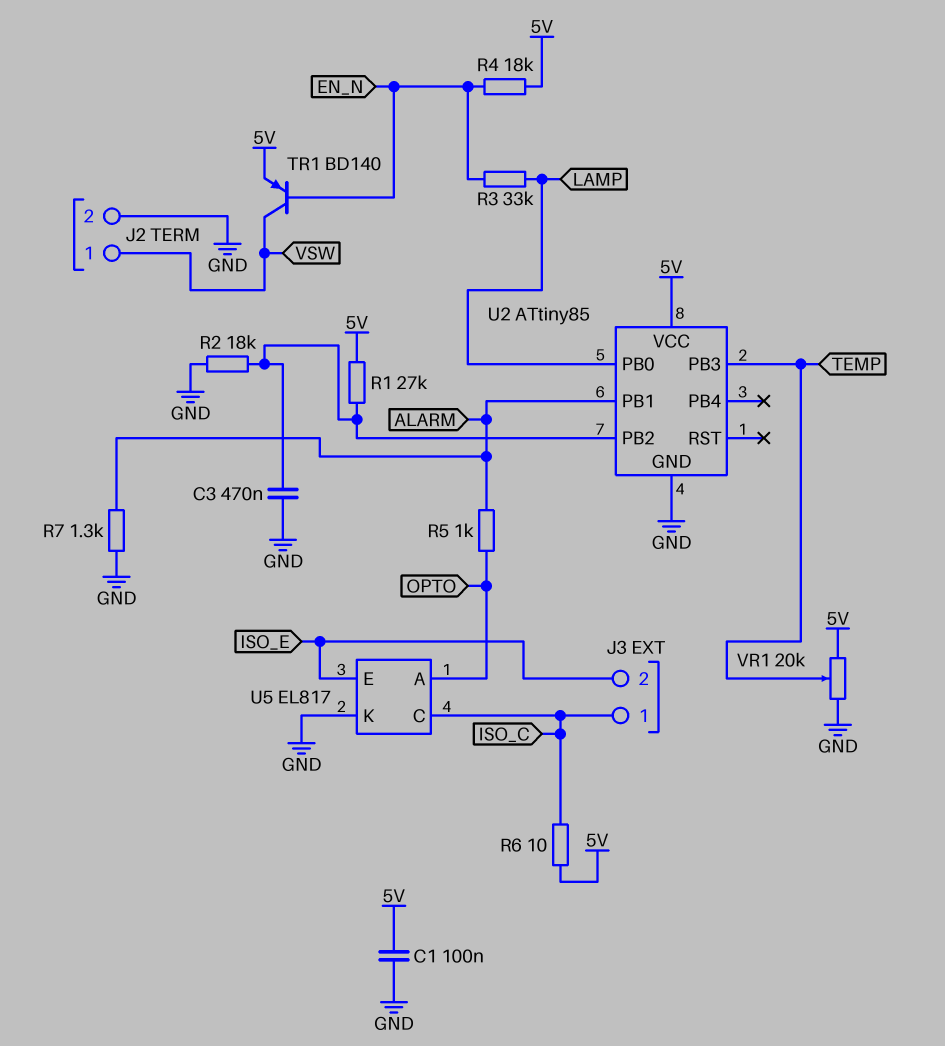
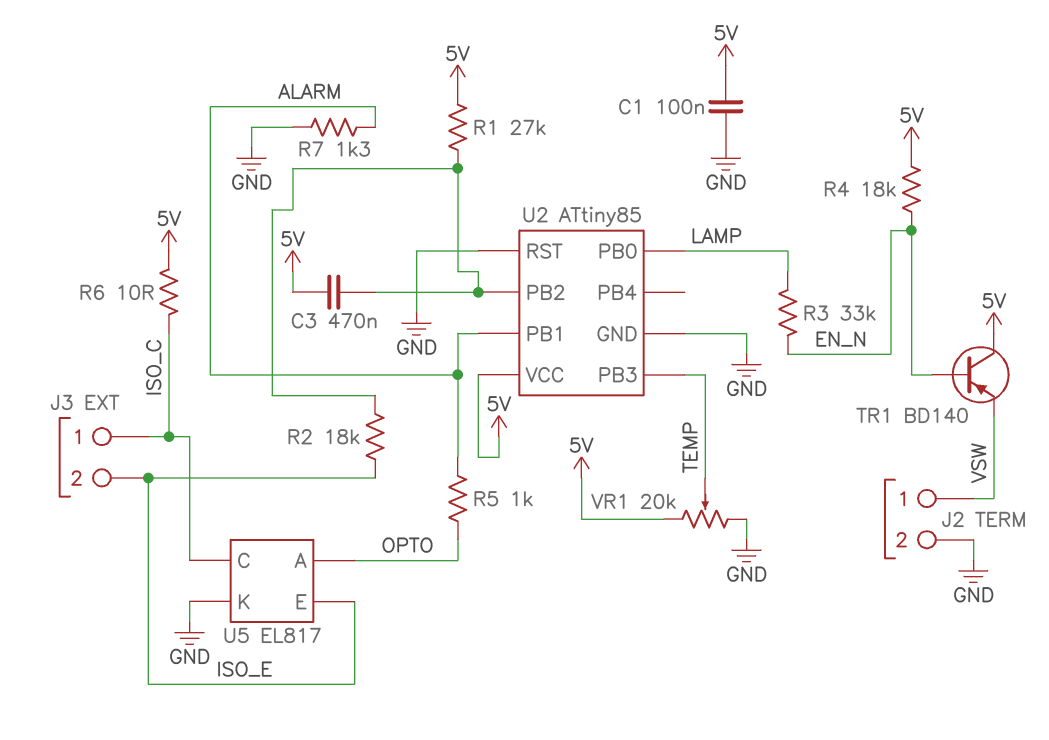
C3: 470nF (GND, U2/PB2) -> 470nF (5V, U2/PB2)
R2: 18k (GND, U2/PB2) -> 18k (ISO_E, U2/PB2)
TR1: PNP BD140 (B EN_N, C VSW, E 5V) -> PNP BD140 (B EN_N, C 5V, E VSW)
U2 pin RST: none -> GND

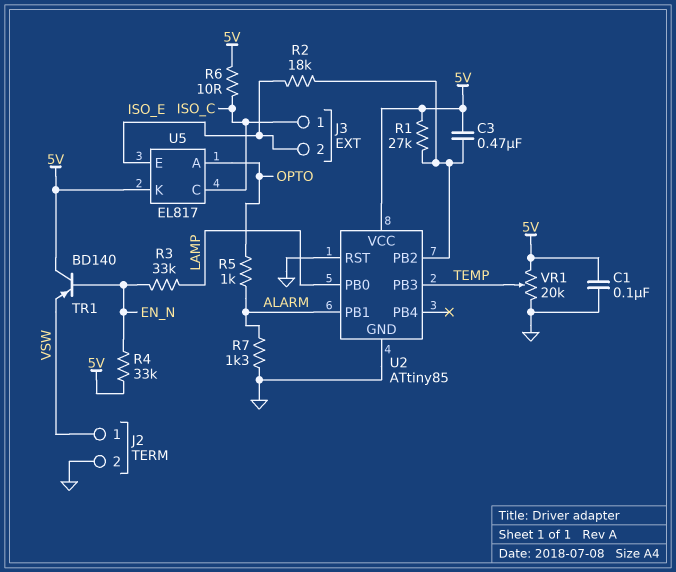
R4: 18k (5V, EN_N) -> 33k (5V, EN_N)
U5 pin K: GND -> 5V

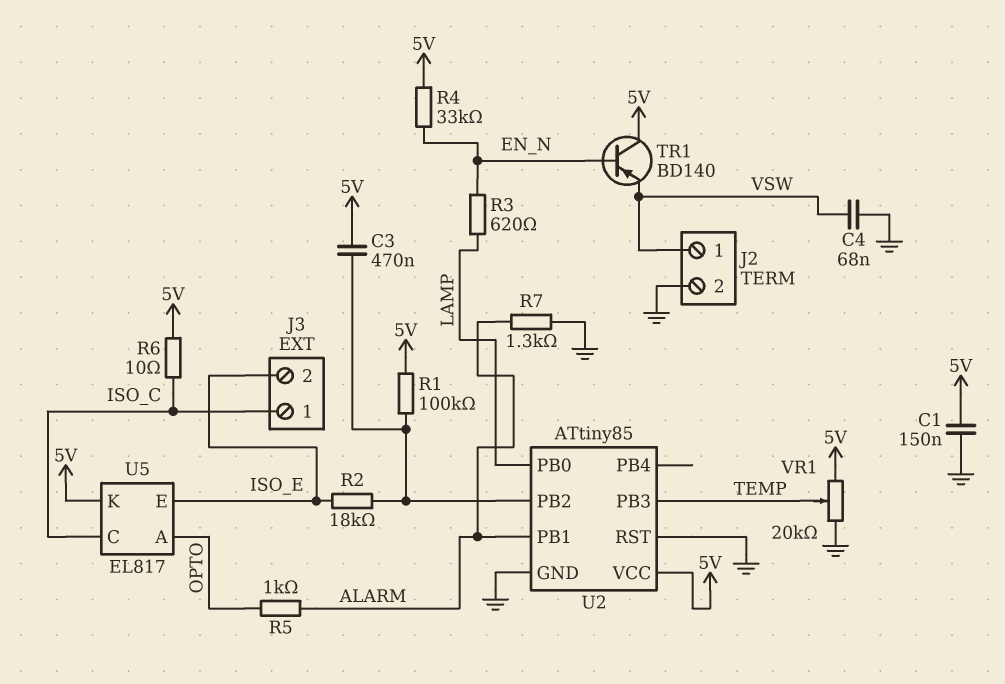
C1: 100nF (5V, GND) -> 150nF (5V, GND)
C4: none -> 68nF (GND, VSW)
R1: 27k (5V, U2/PB2) -> 100k (5V, U2/PB2)
R3: 33k (EN_N, LAMP) -> 620 (EN_N, LAMP)

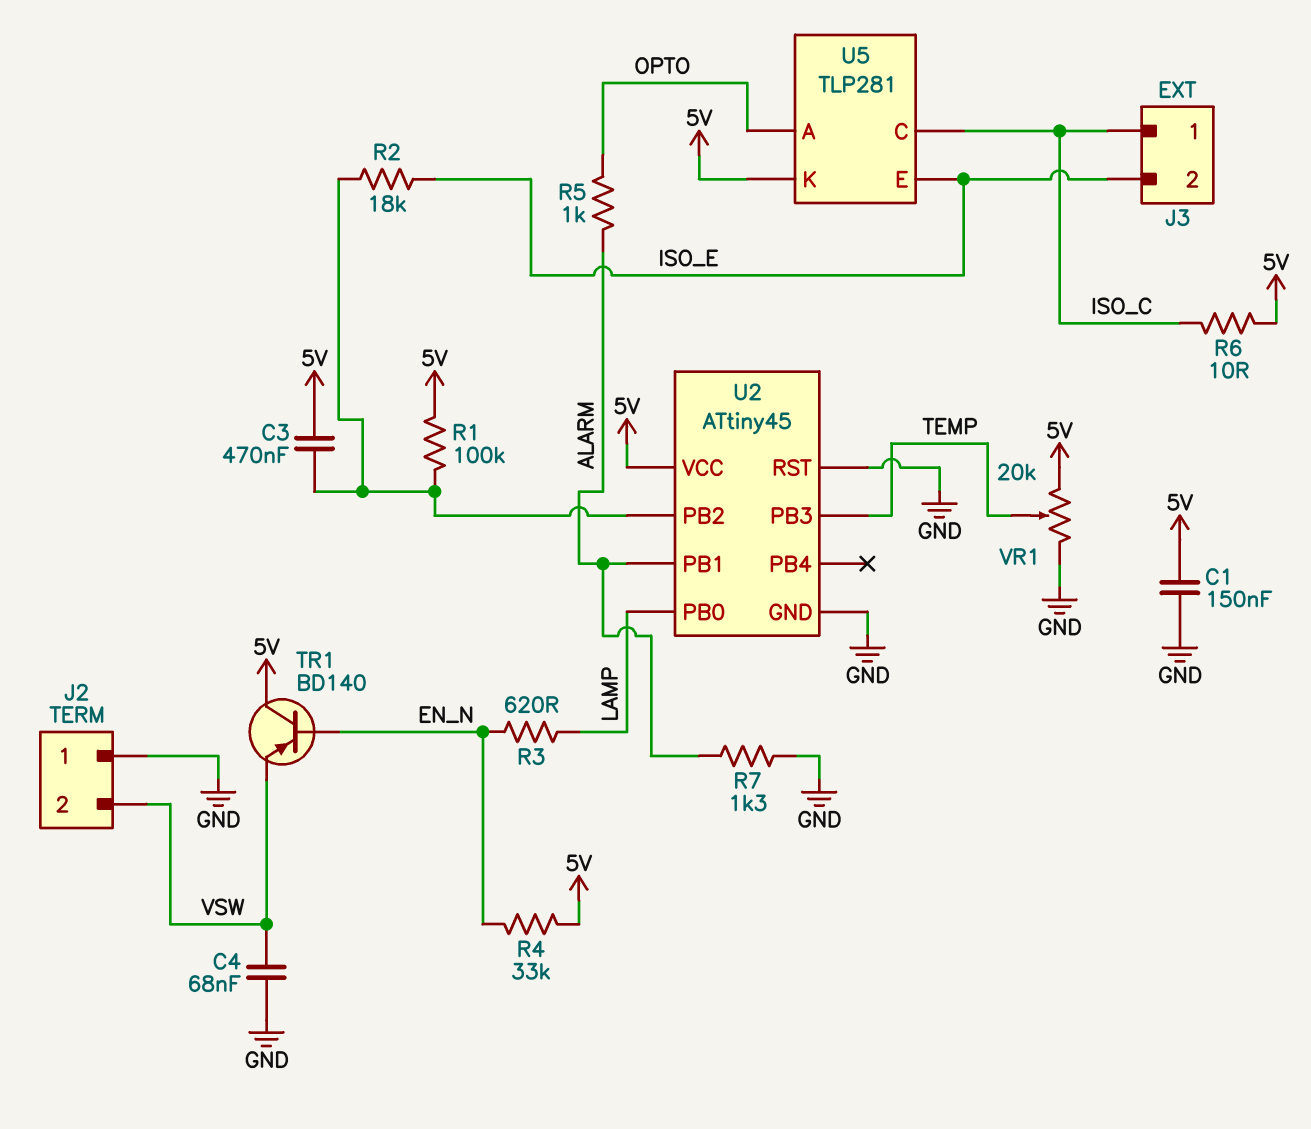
J2 pin 1: VSW -> GND
J2 pin 2: GND -> VSW
U2: ATtiny85 -> ATtiny45
U5: EL817 -> TLP281

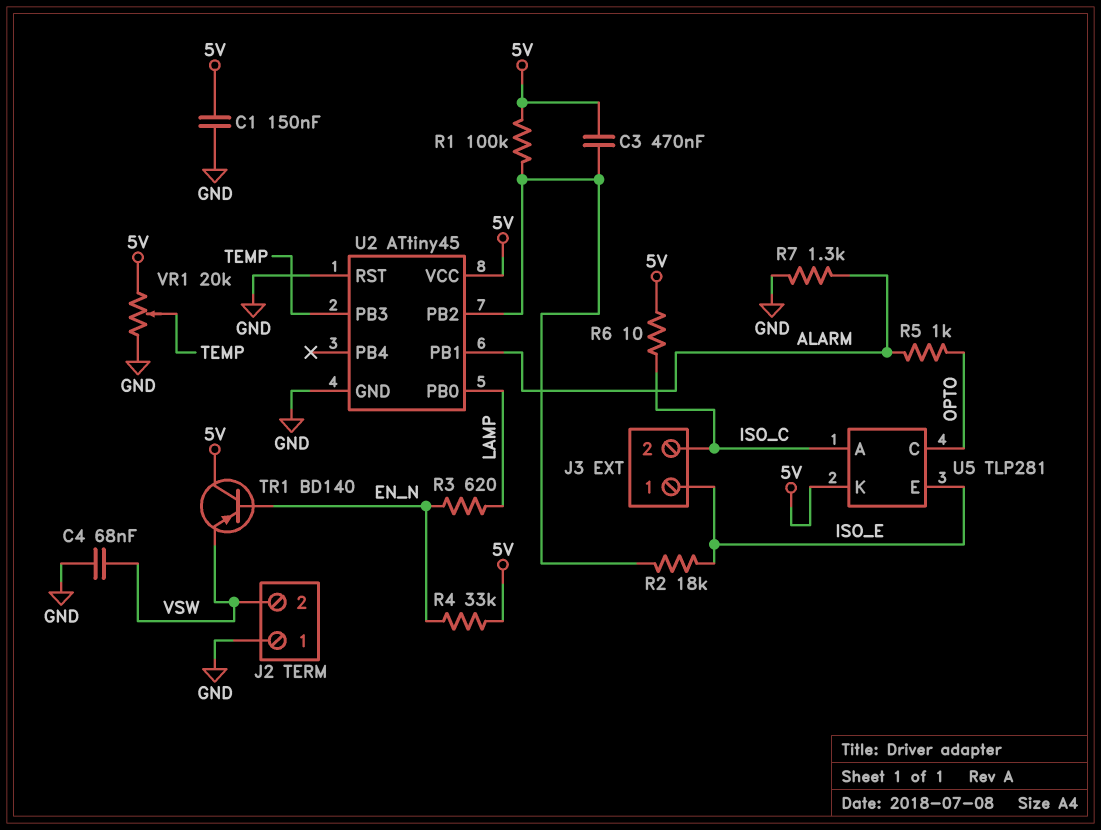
J3 pin 1: ISO_C -> ISO_E
J3 pin 2: ISO_E -> ISO_C
U5 pin A: OPTO -> ISO_C
U5 pin C: ISO_C -> OPTO

